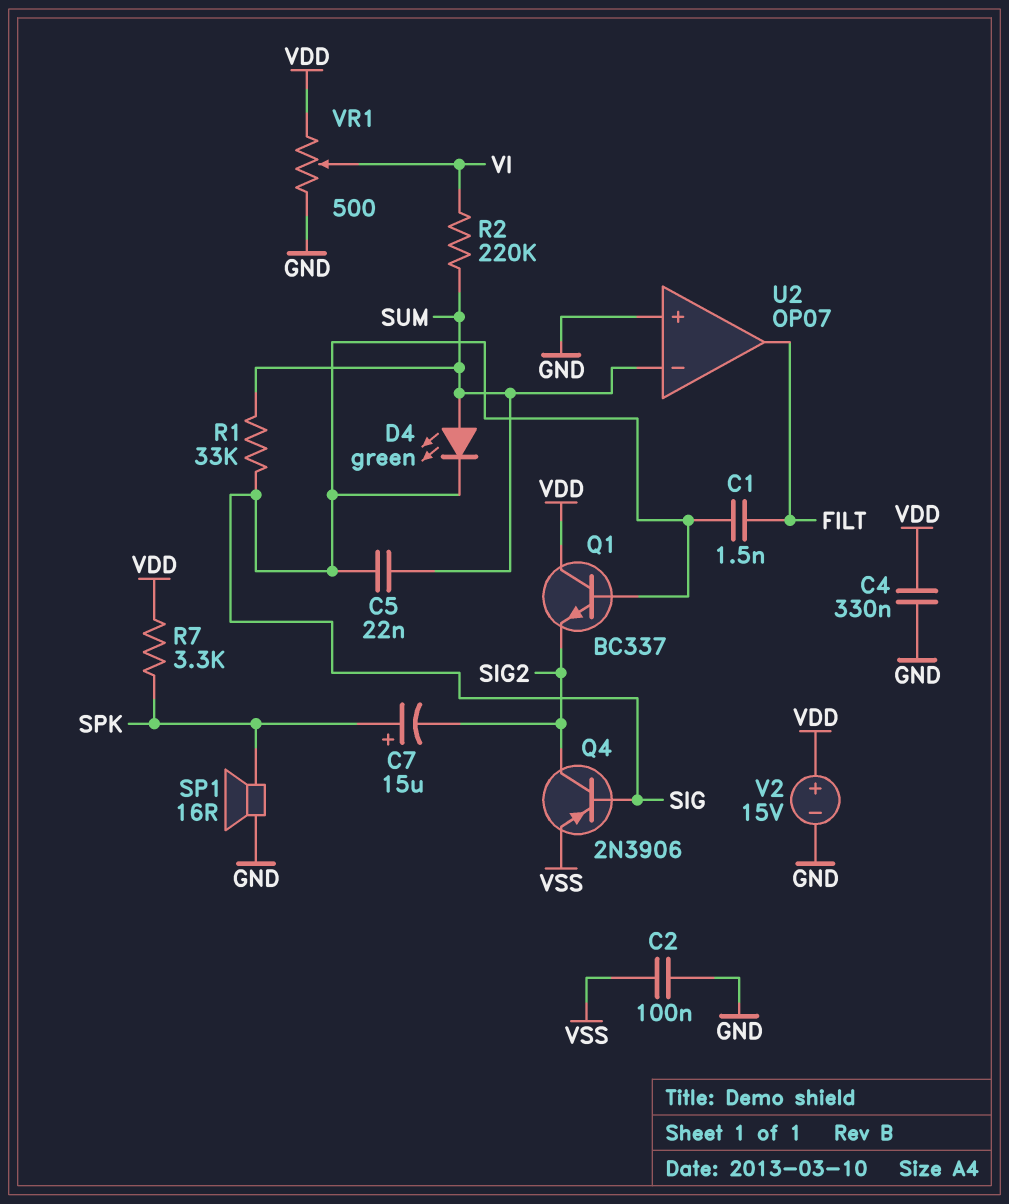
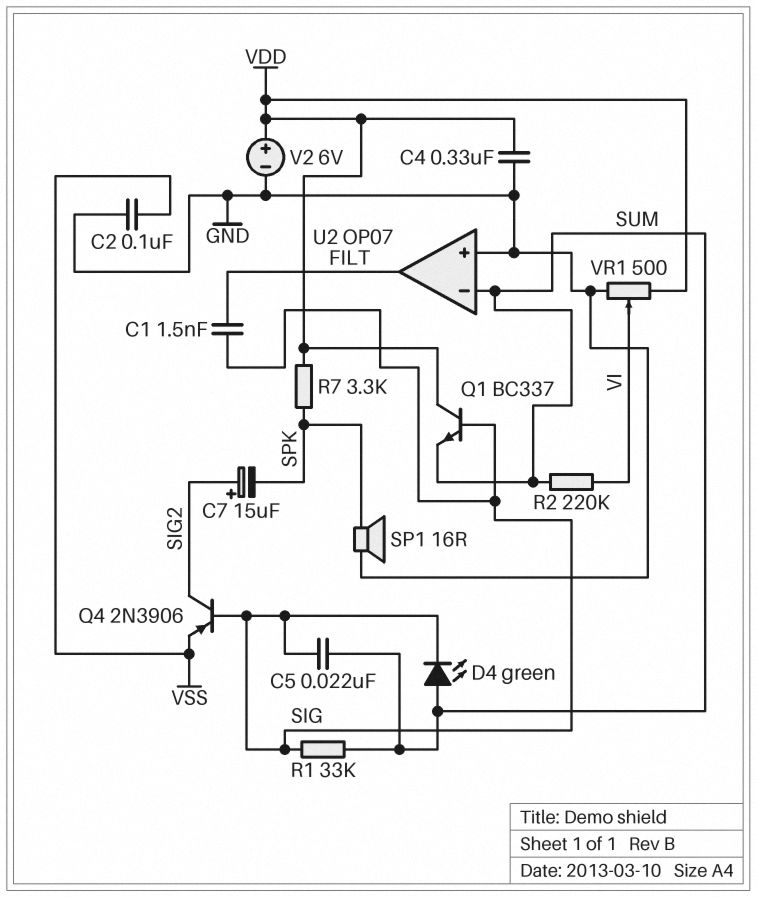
C7: 15uF (plus SPK, minus SIG2) -> 15uF (plus SIG2, minus SPK)
Q1: NPN BC337 (B SIG, C VDD, E SIG2) -> NPN BC337 (B SIG, C VDD, E SUM)
V2: 15V (plus VDD, minus GND) -> 6V (plus VDD, minus GND)

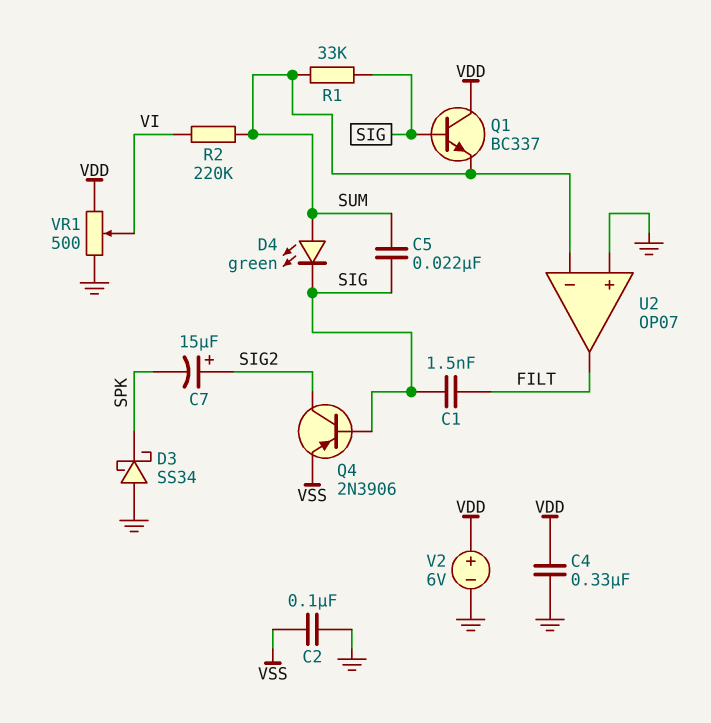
D3: none -> schottky SS34 (A GND, K SPK)
R7: 3.3k (SPK, VDD) -> none
SP1: speaker 16R (GND, SPK) -> none

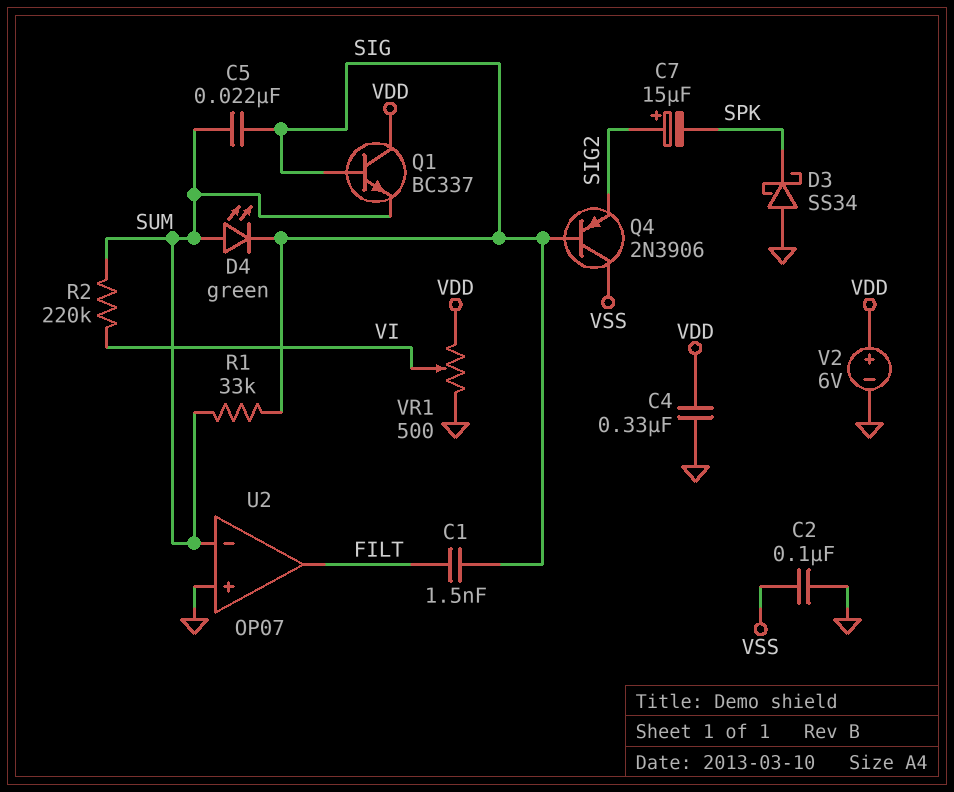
Q4: PNP 2N3906 (B SIG, C SIG2, E VSS) -> PNP 2N3906 (B SIG, C VSS, E SIG2)

